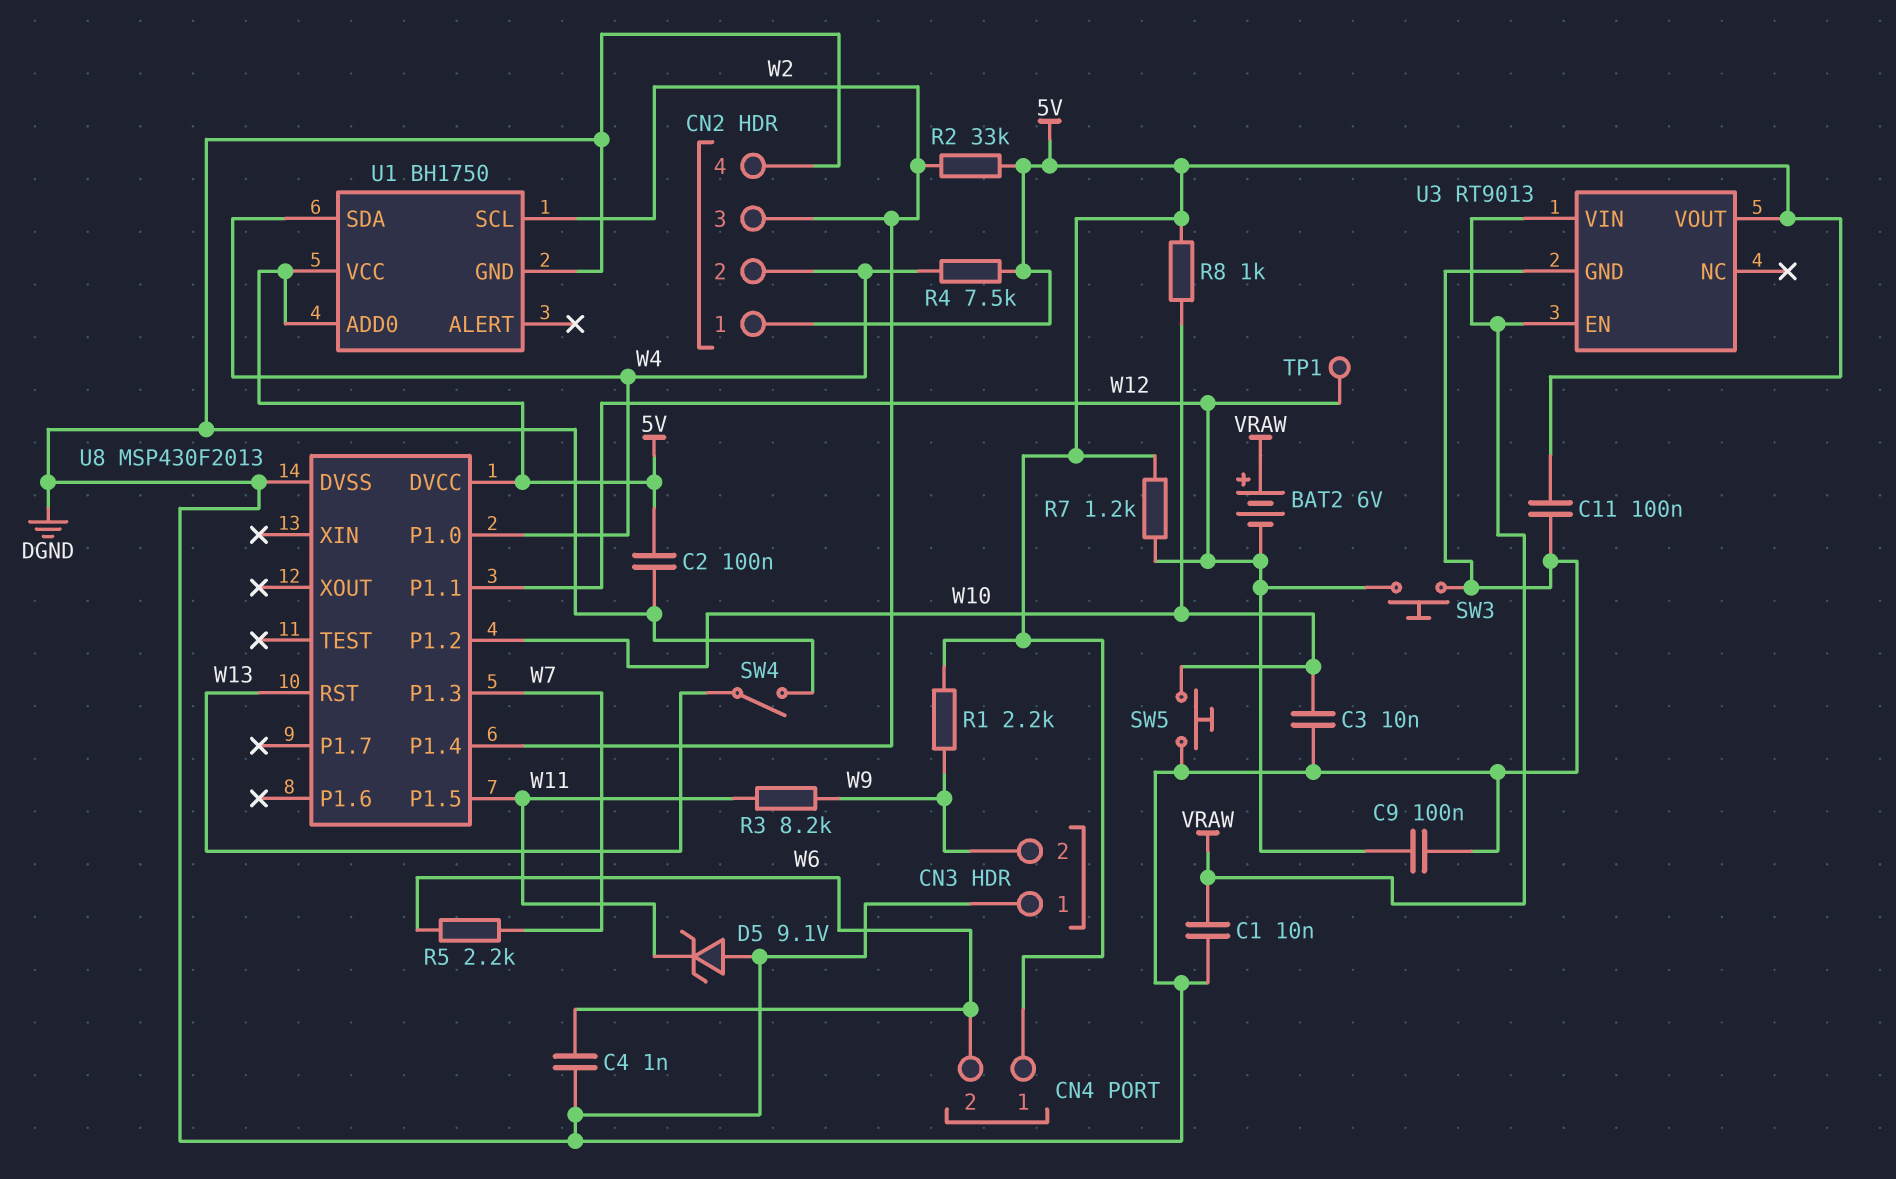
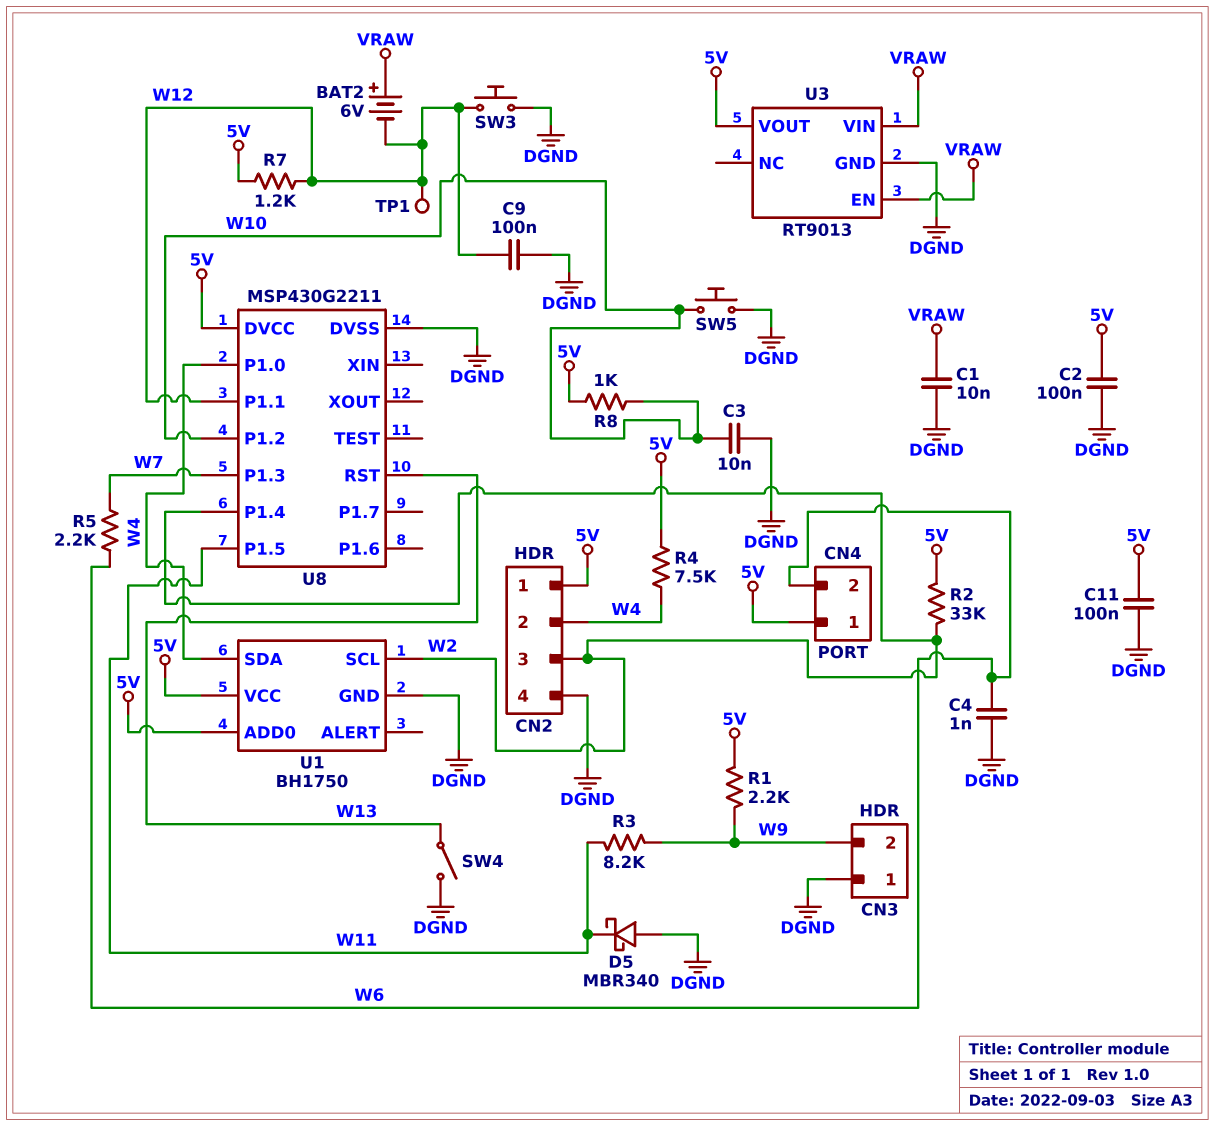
D5: zener 9.1V (A DGND, K W11) -> schottky MBR340 (A DGND, K W11)
U8: MSP430F2013 -> MSP430G2211

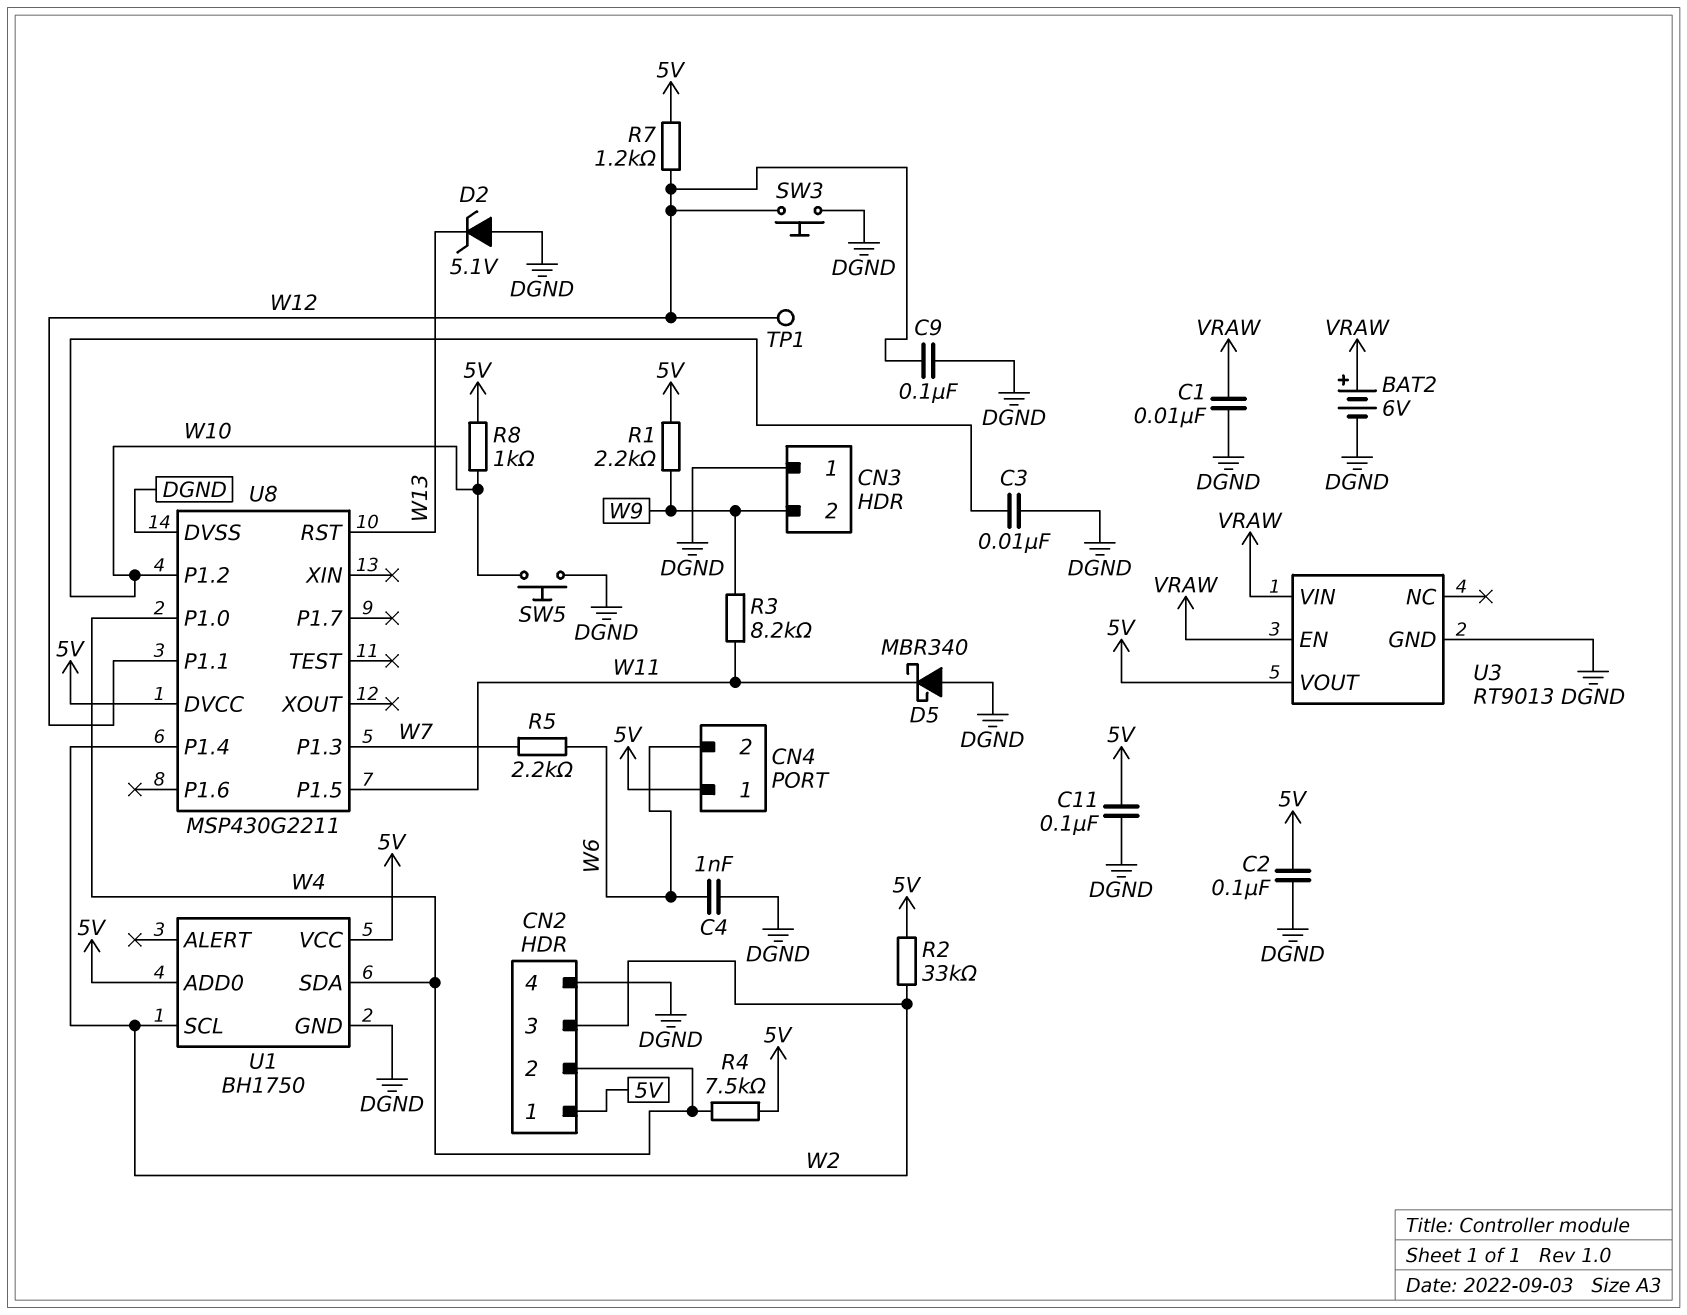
BAT2: 6V (plus VRAW, minus W12) -> 6V (plus VRAW, minus DGND)
D2: none -> zener 5.1V (A DGND, K W13)
SW4: switch (DGND, W13) -> none

